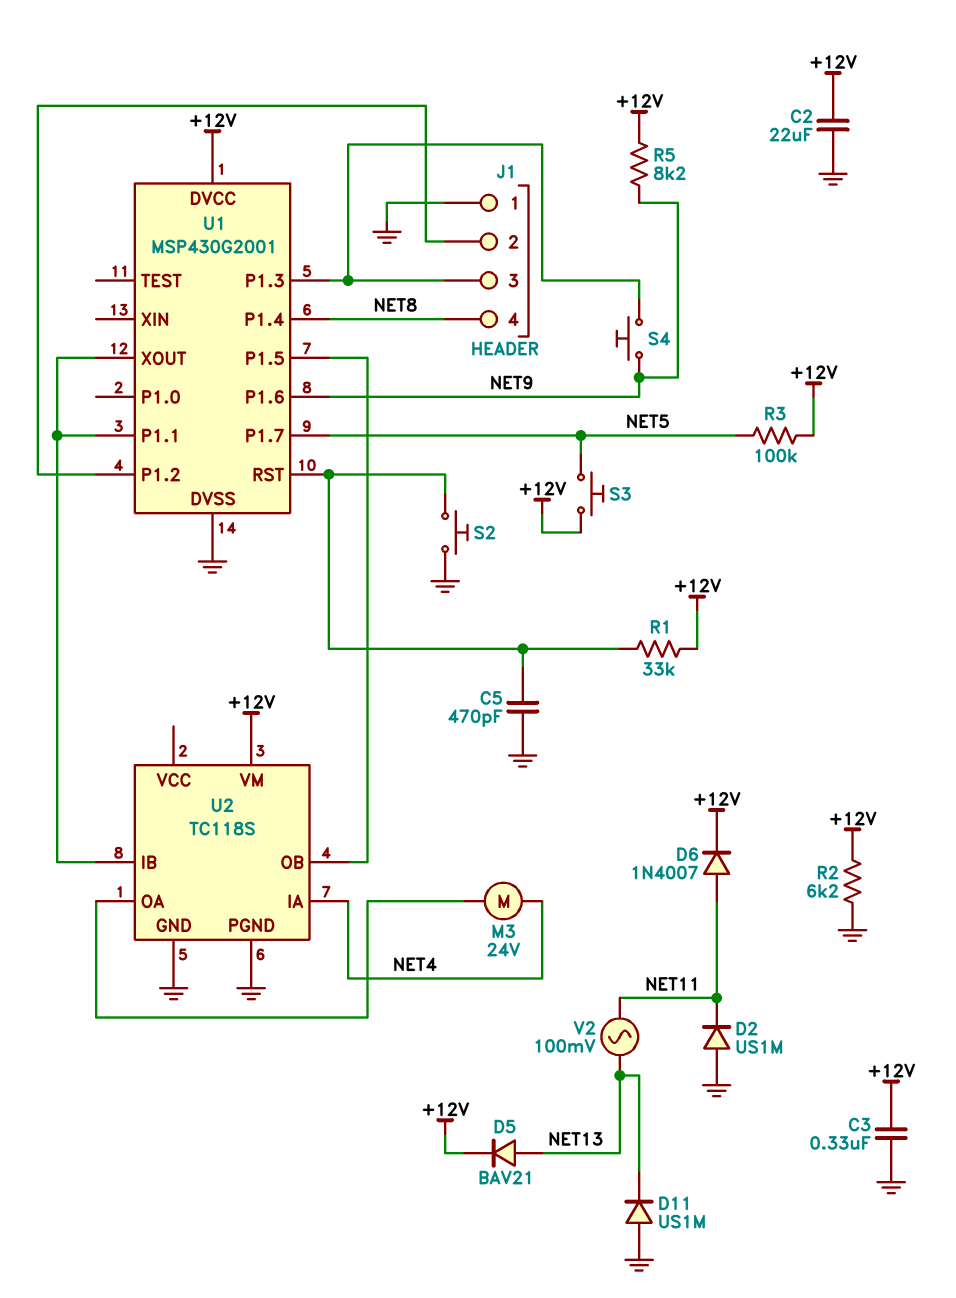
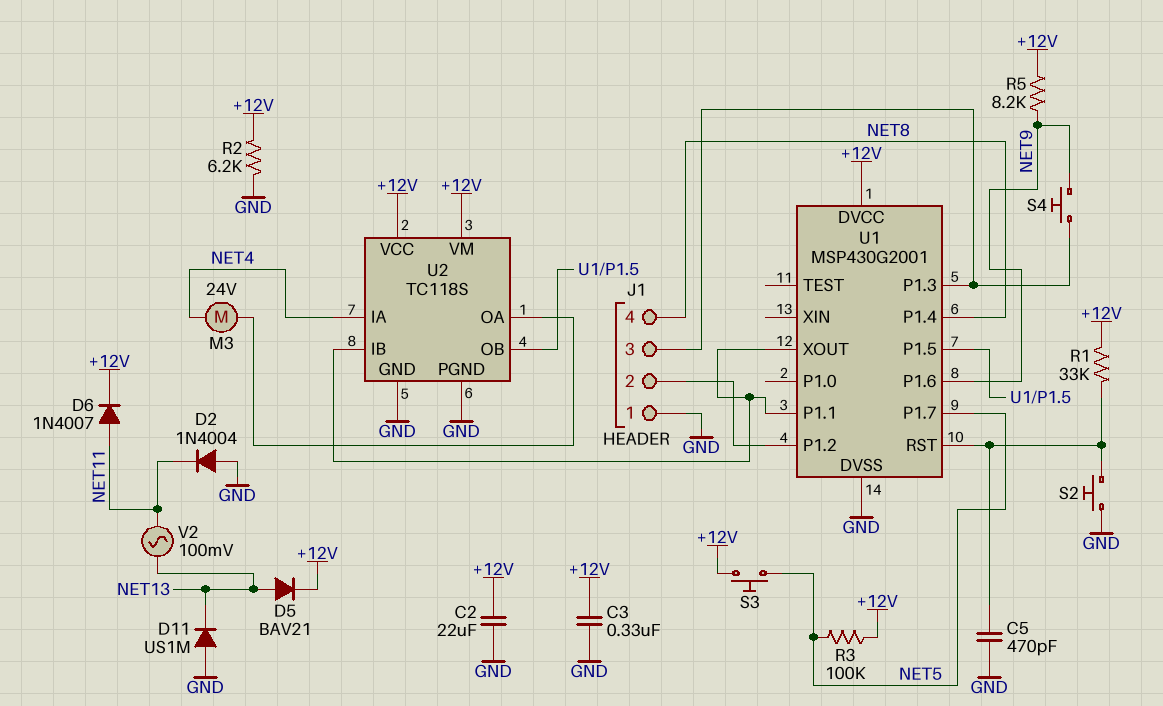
D2: diode US1M (A GND, K NET11) -> diode 1N4004 (A GND, K NET11)
U2 pin VCC: none -> +12V

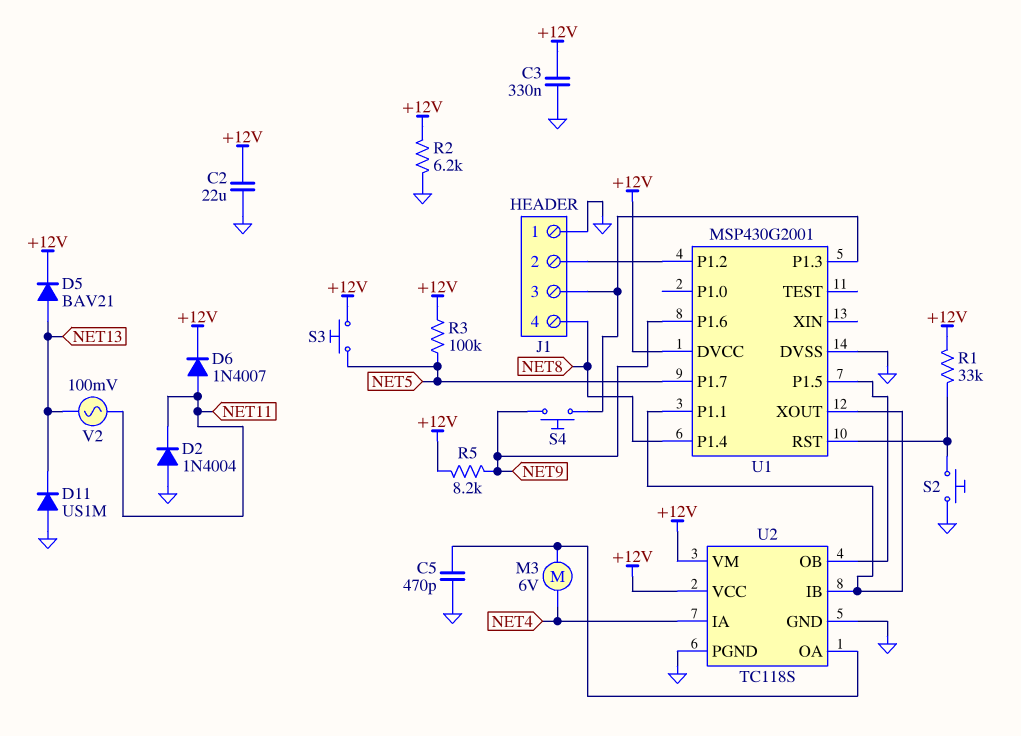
C5: 470pF (GND, U1/RST) -> 470pF (GND, U2/OA)
M3: motor 24V (NET4, U2/OA) -> motor 6V (NET4, U2/OA)

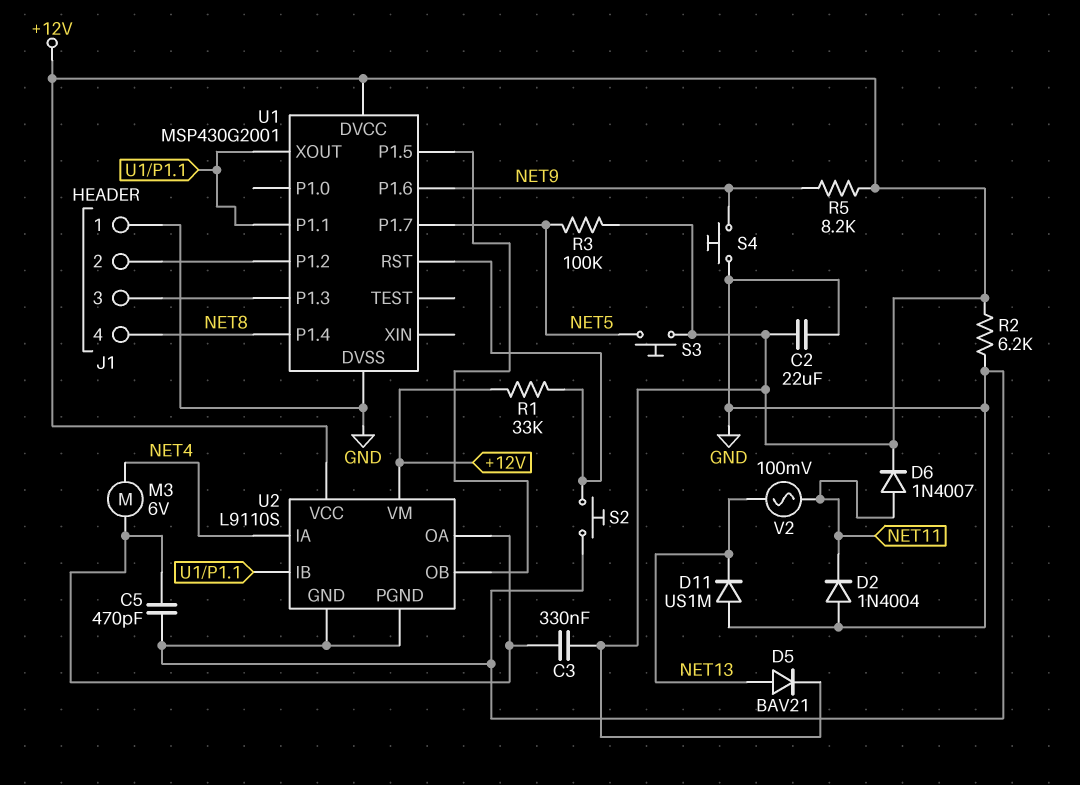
C3: 330nF (+12V, GND) -> 330nF (+12V, U2/OA)
S4: button (J1/3, NET9) -> button (GND, NET9)
U2: TC118S -> L9110S

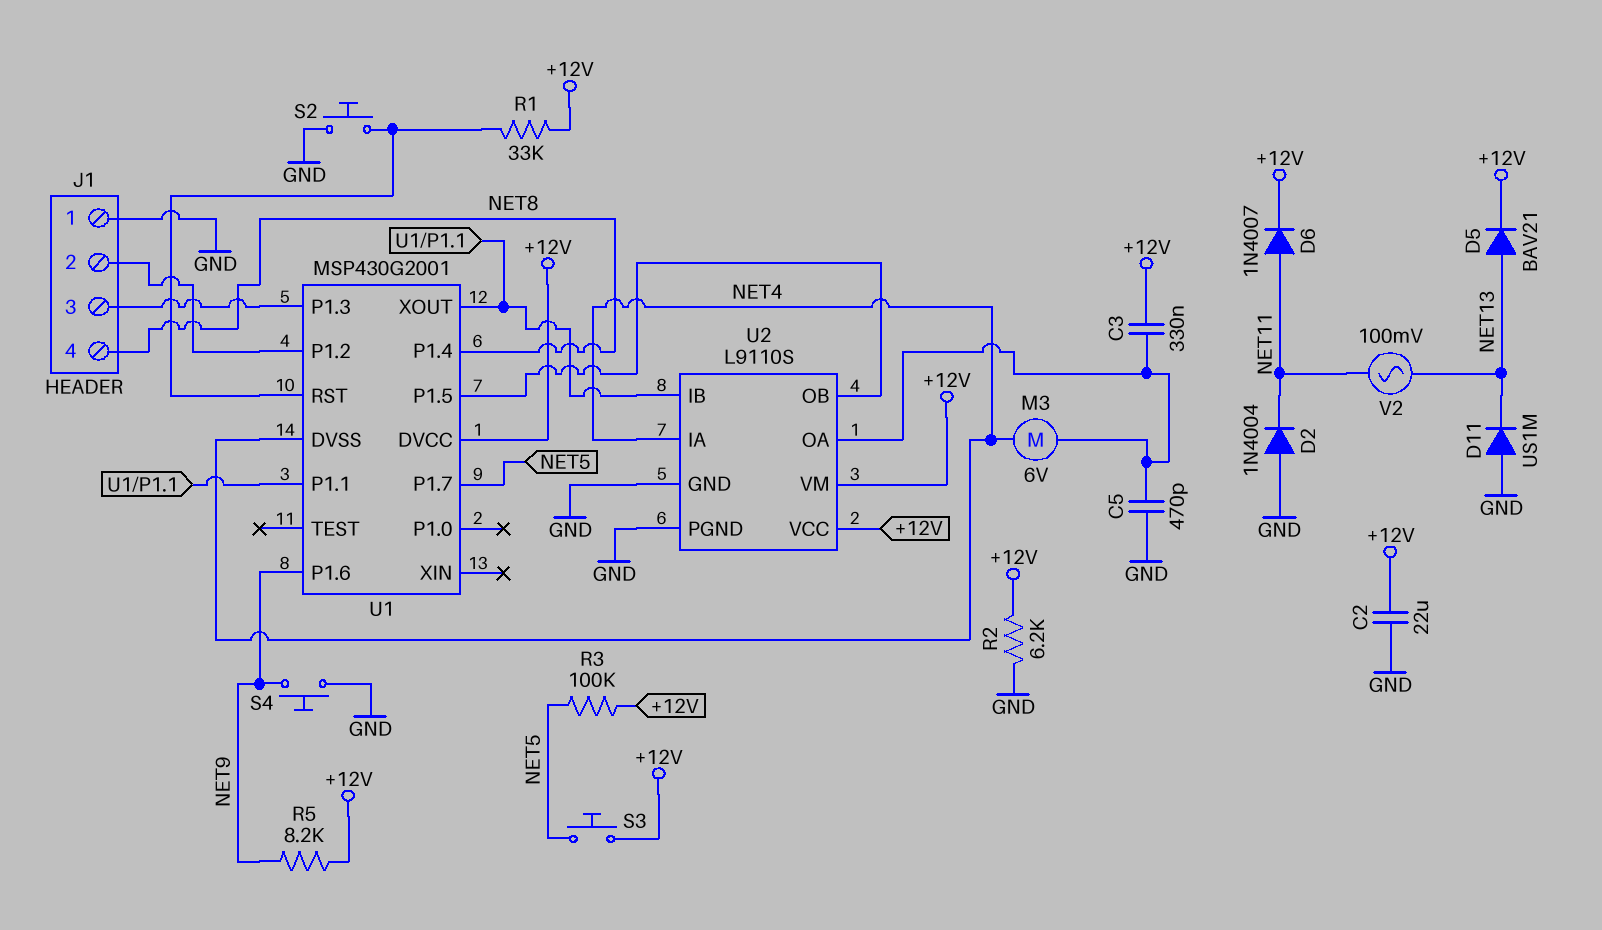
U1 pin DVSS: GND -> NET4

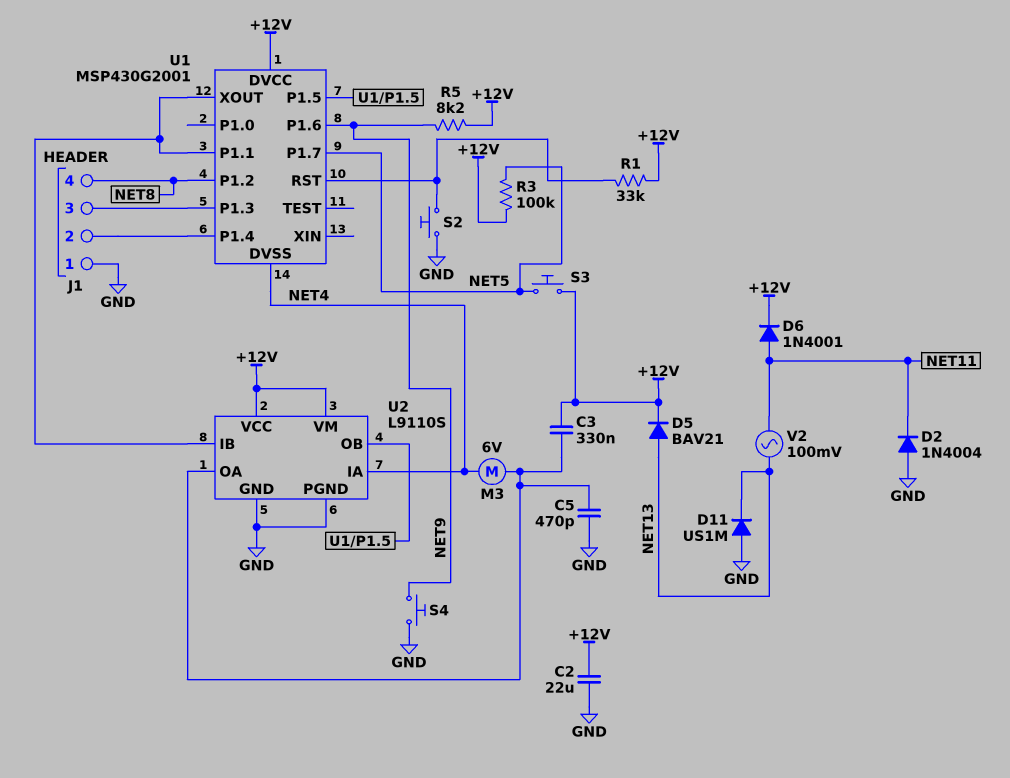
D6: diode 1N4007 (A NET11, K +12V) -> diode 1N4001 (A NET11, K +12V)
R2: 6.2k (+12V, GND) -> none
U1 pin P1.2: J1/2 -> NET8
U1 pin P1.4: NET8 -> J1/2

